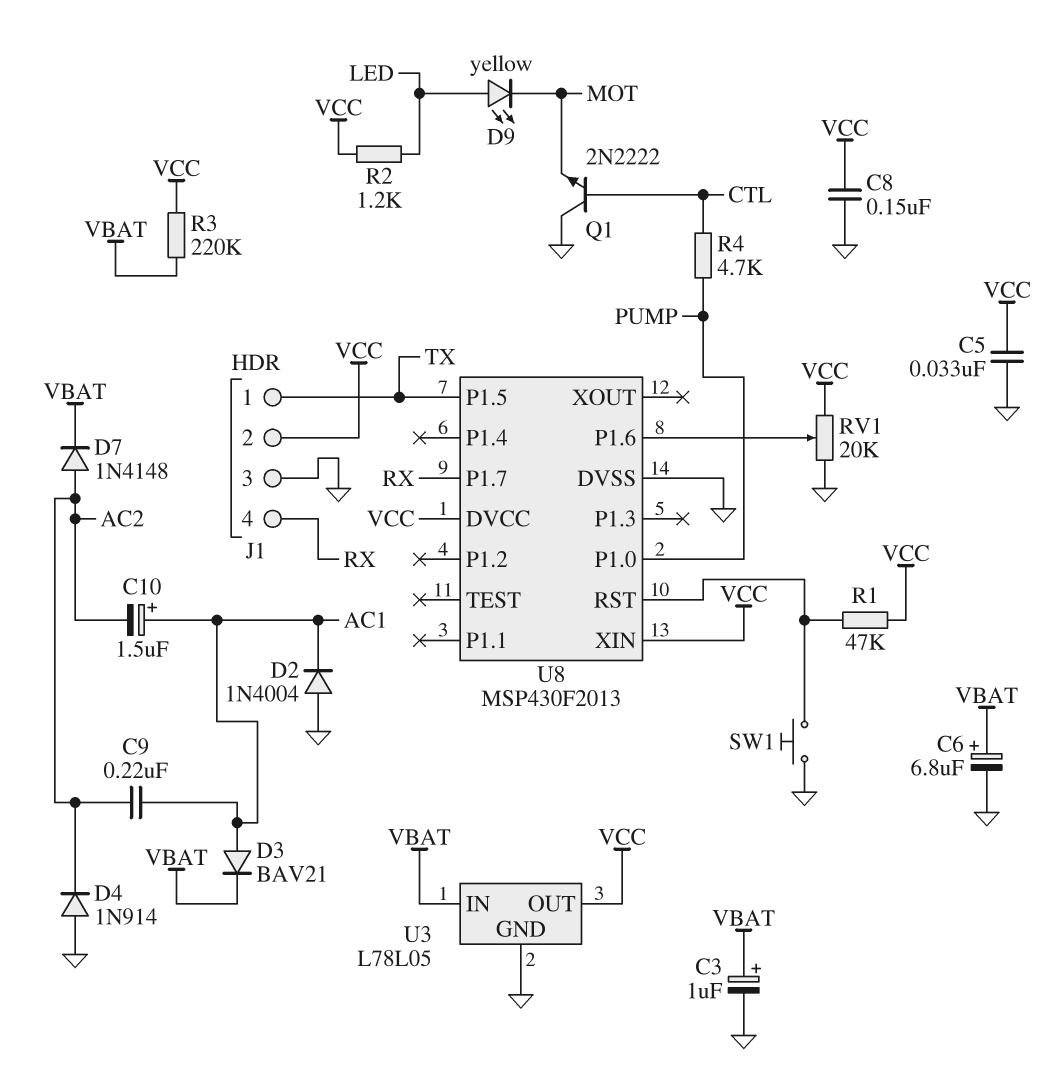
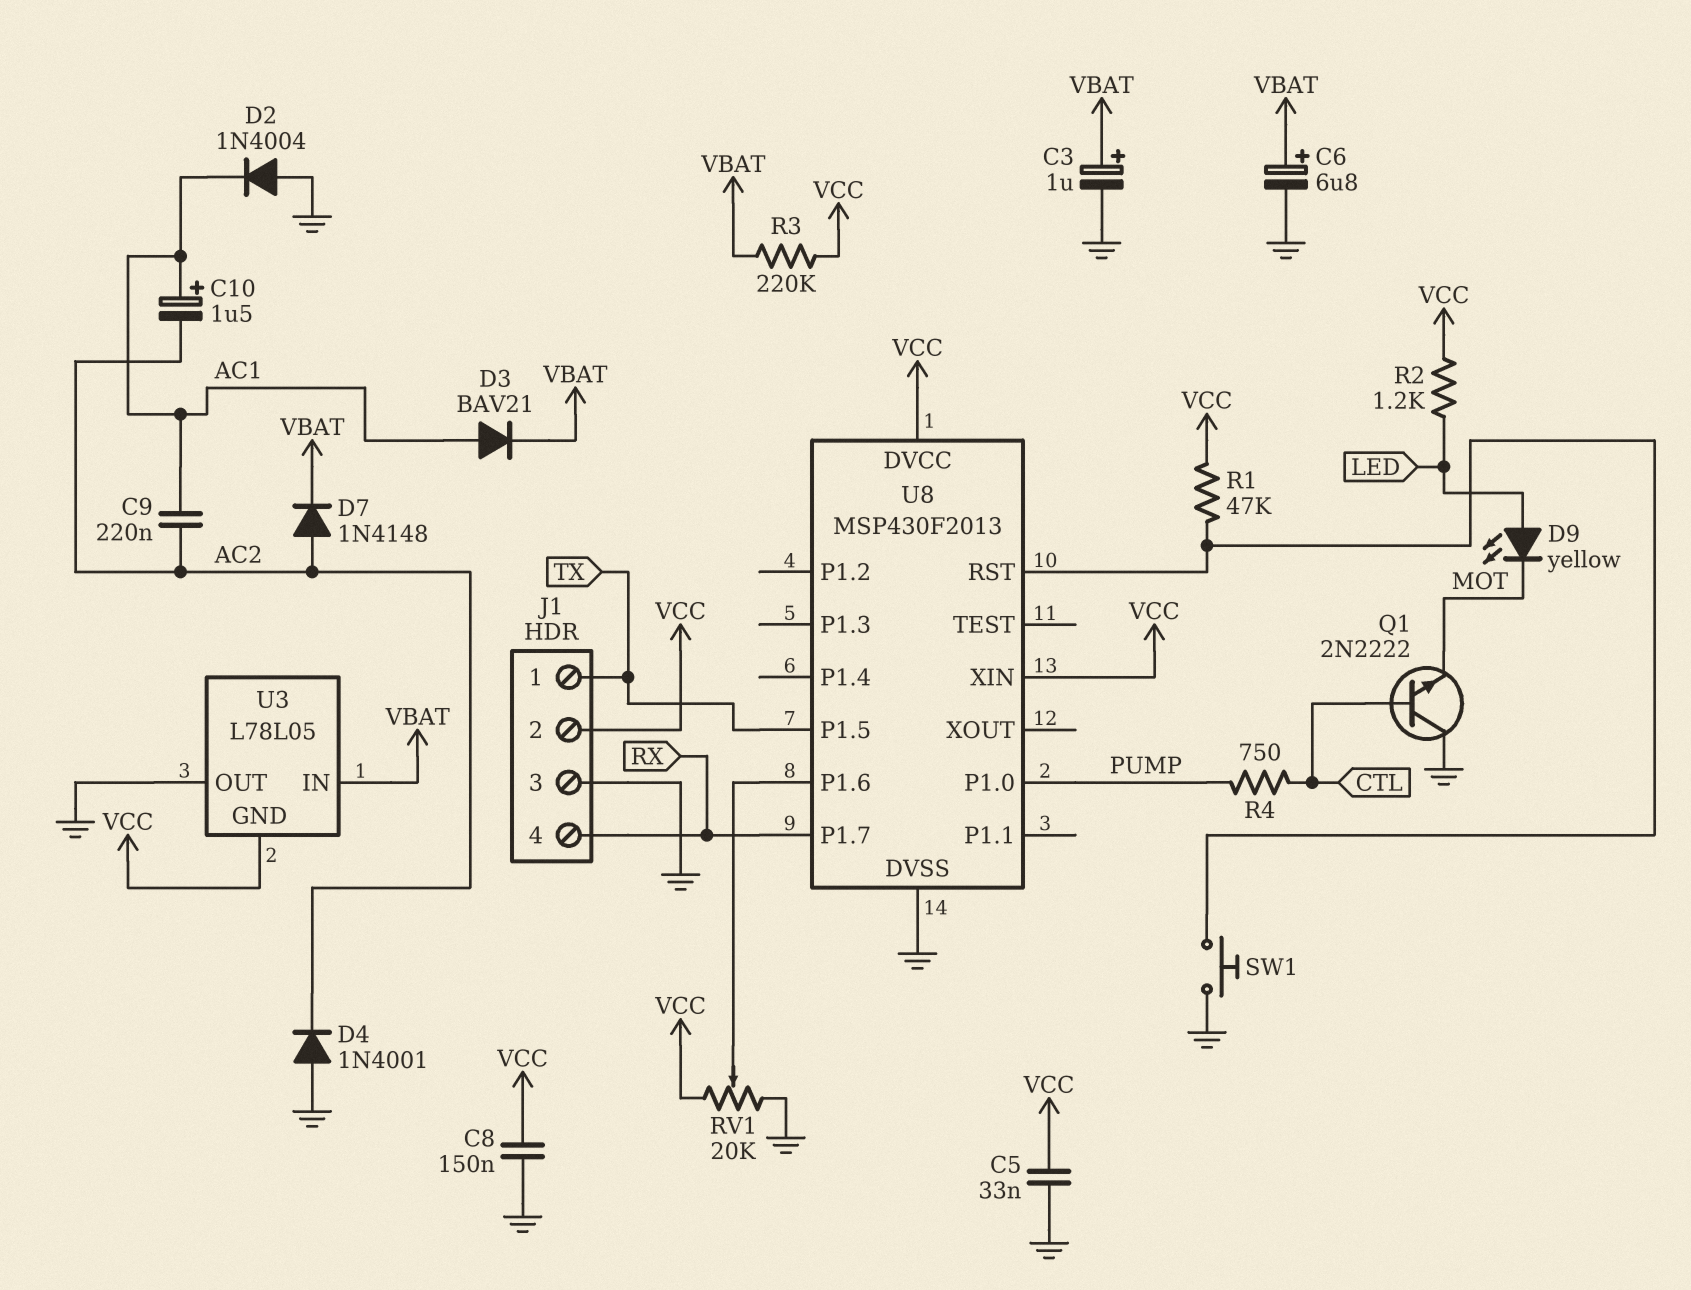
D4: diode 1N914 (A GND, K AC2) -> diode 1N4001 (A GND, K AC2)
R4: 4.7k (CTL, PUMP) -> 750 (CTL, PUMP)
U3 pin GND: GND -> VCC
U3 pin OUT: VCC -> GND

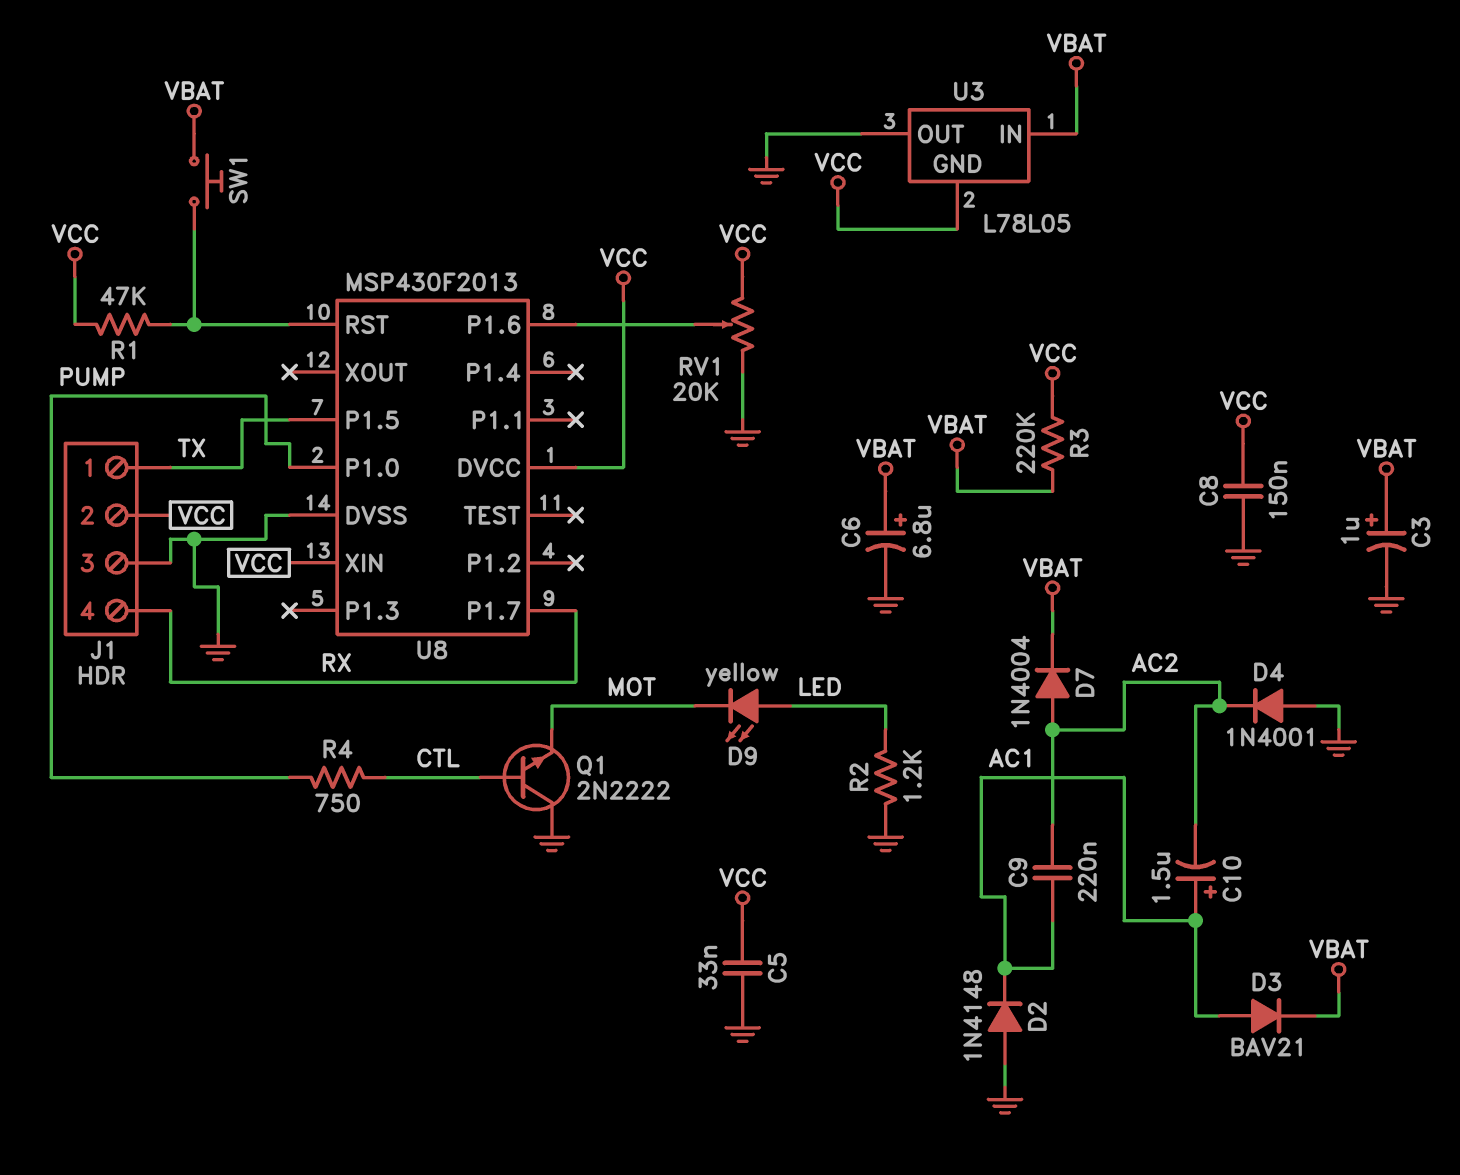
D2: diode 1N4004 (A GND, K AC1) -> diode 1N4148 (A GND, K AC1)
D7: diode 1N4148 (A AC2, K VBAT) -> diode 1N4004 (A AC2, K VBAT)
R2: 1.2k (LED, VCC) -> 1.2k (GND, LED)
SW1: button (GND, U8/RST) -> button (U8/RST, VBAT)

